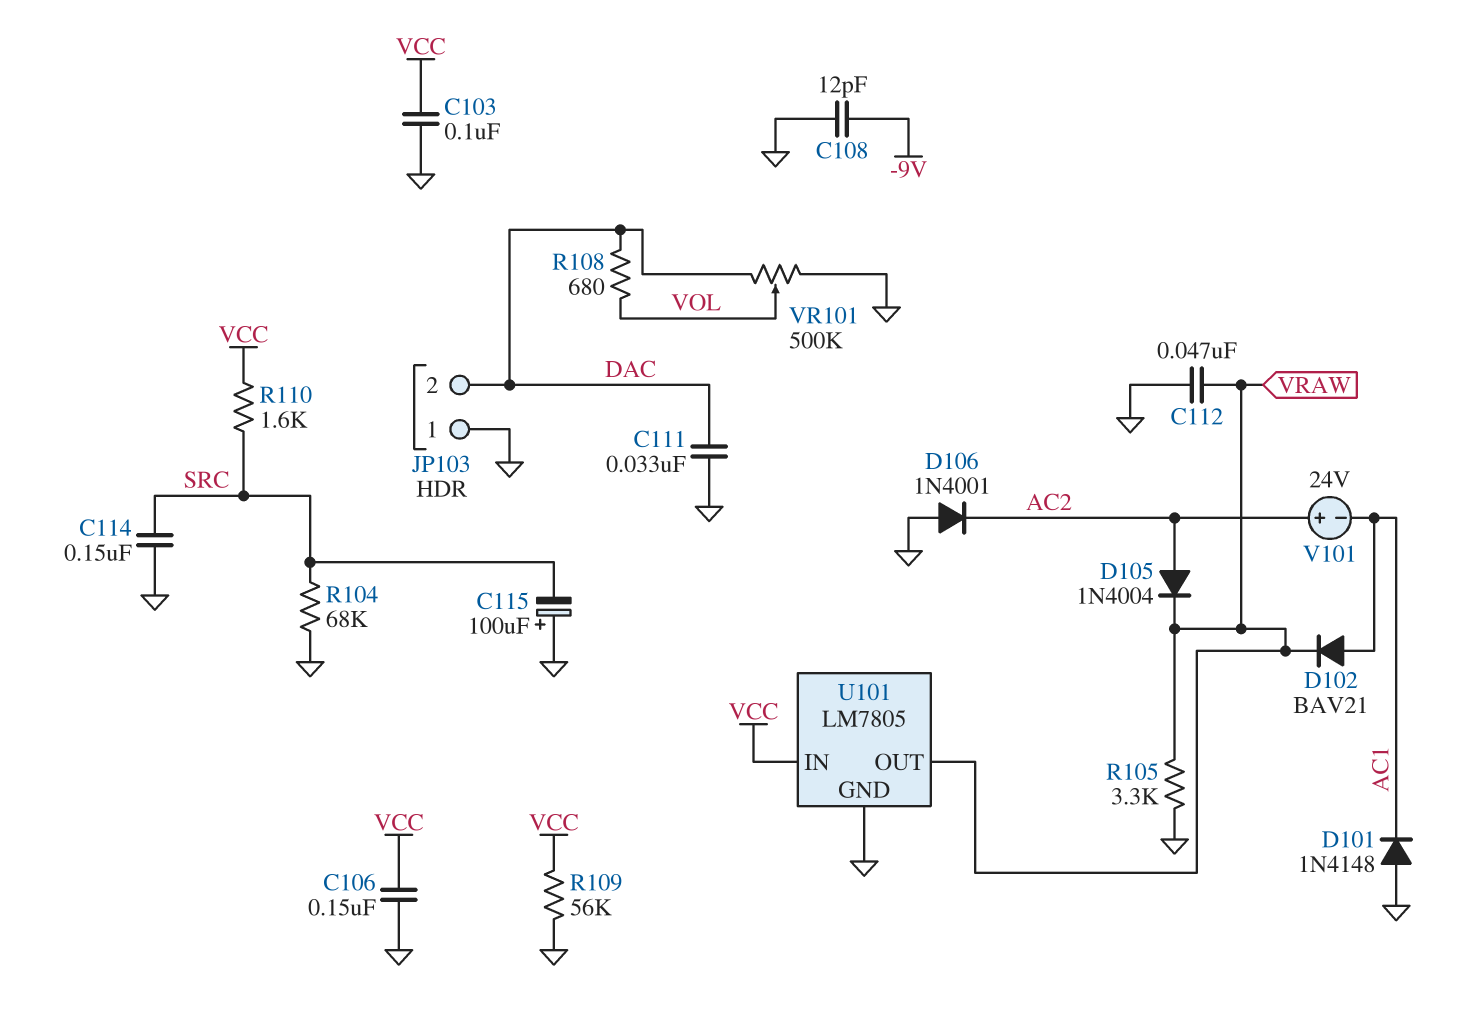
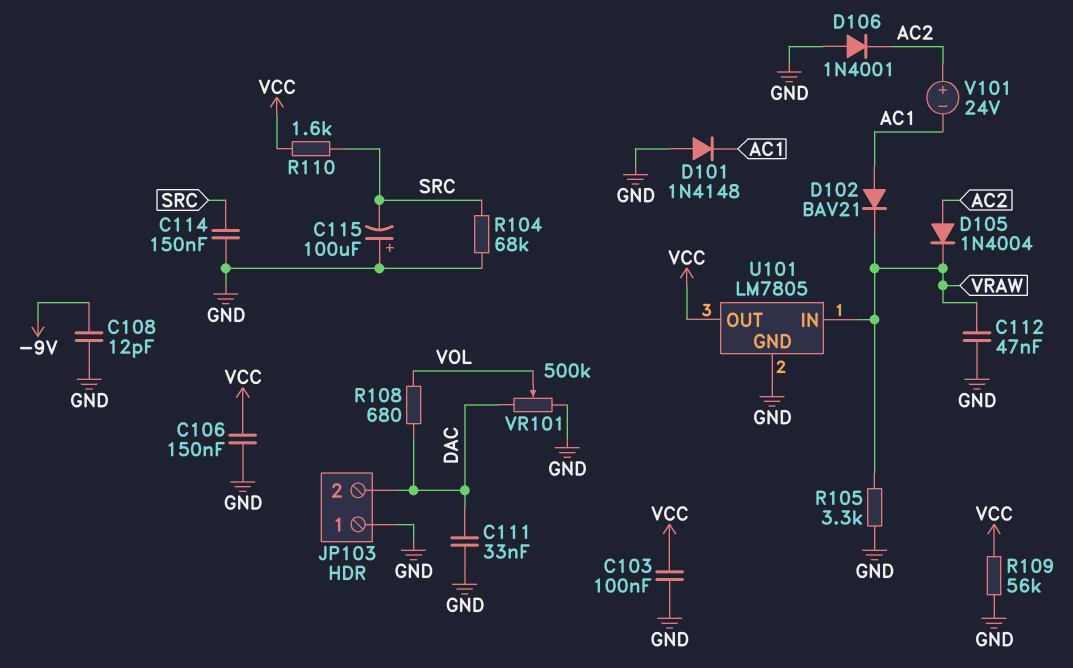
U101 pin IN: VCC -> VRAW
U101 pin OUT: VRAW -> VCC

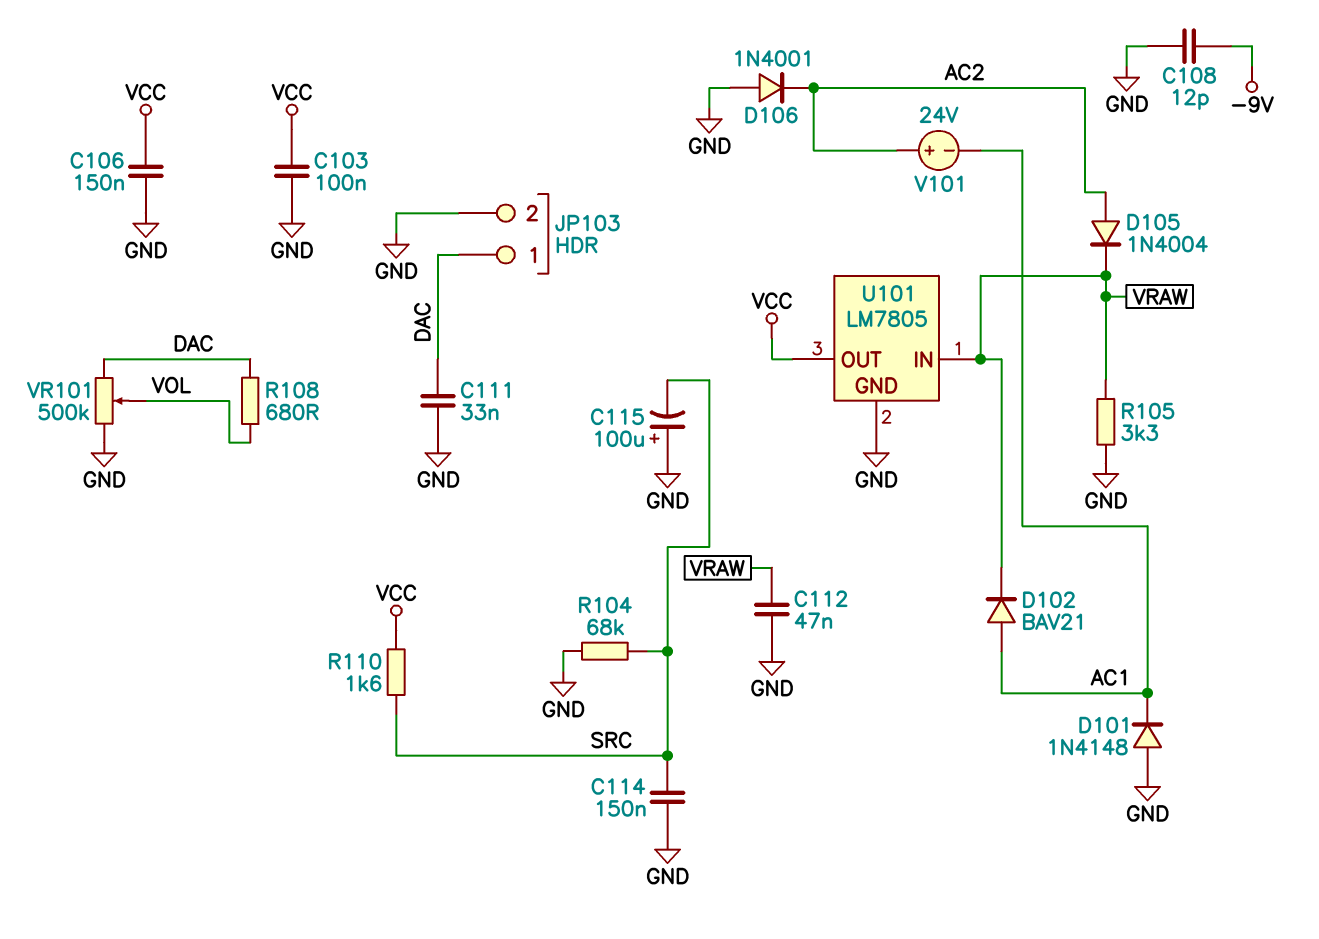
JP103 pin 1: GND -> DAC
JP103 pin 2: DAC -> GND
R109: 56k (GND, VCC) -> none

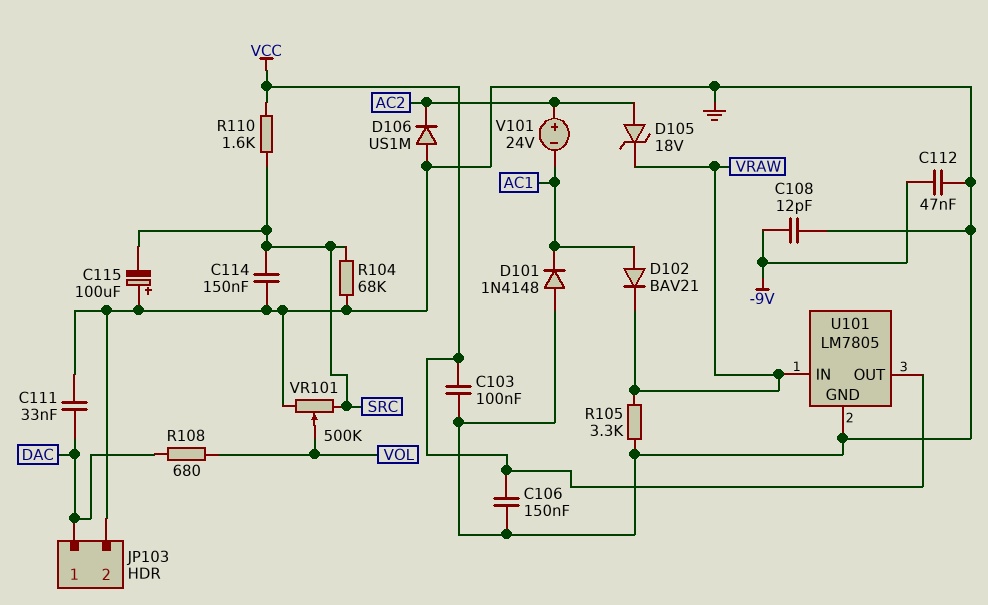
C112: 47nF (GND, VRAW) -> 47nF (-9V, GND)
D105: diode 1N4004 (A AC2, K VRAW) -> zener 18V (A AC2, K VRAW)
D106: diode 1N4001 (A GND, K AC2) -> diode US1M (A GND, K AC2)
VR101: 500k (DAC, GND, wiper VOL) -> 500k (GND, SRC, wiper VOL)

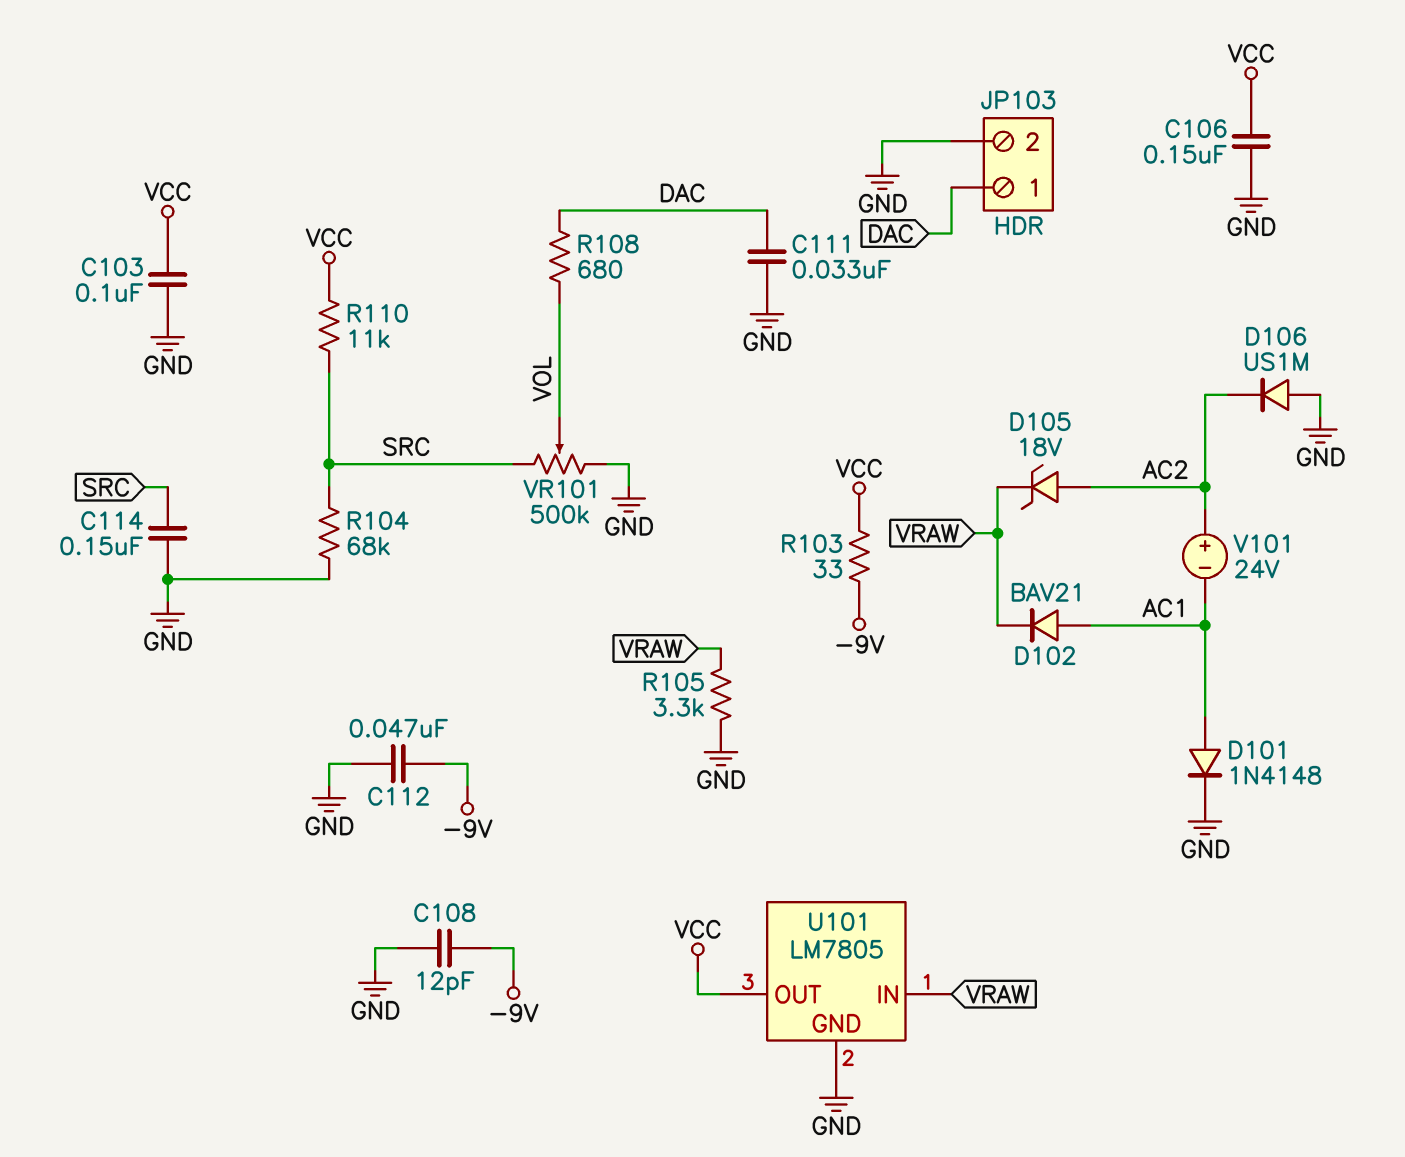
C115: 100uF (plus GND, minus SRC) -> none
D101: diode 1N4148 (A GND, K AC1) -> diode 1N4148 (A AC1, K GND)
R103: none -> 33 (-9V, VCC)
R110: 1.6k (SRC, VCC) -> 11k (SRC, VCC)

